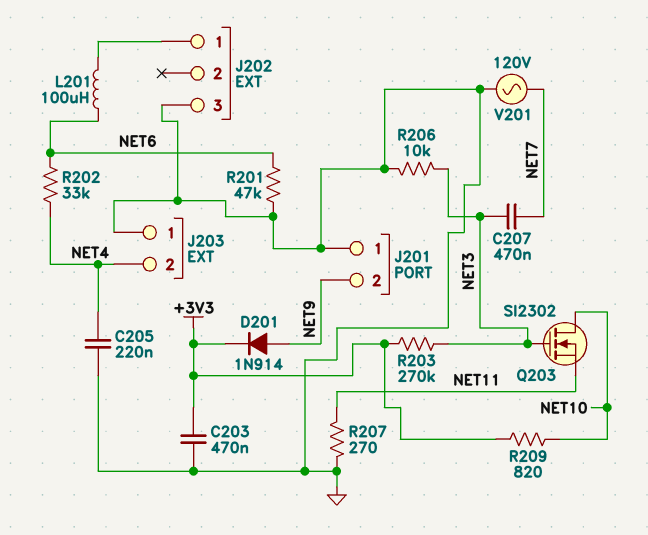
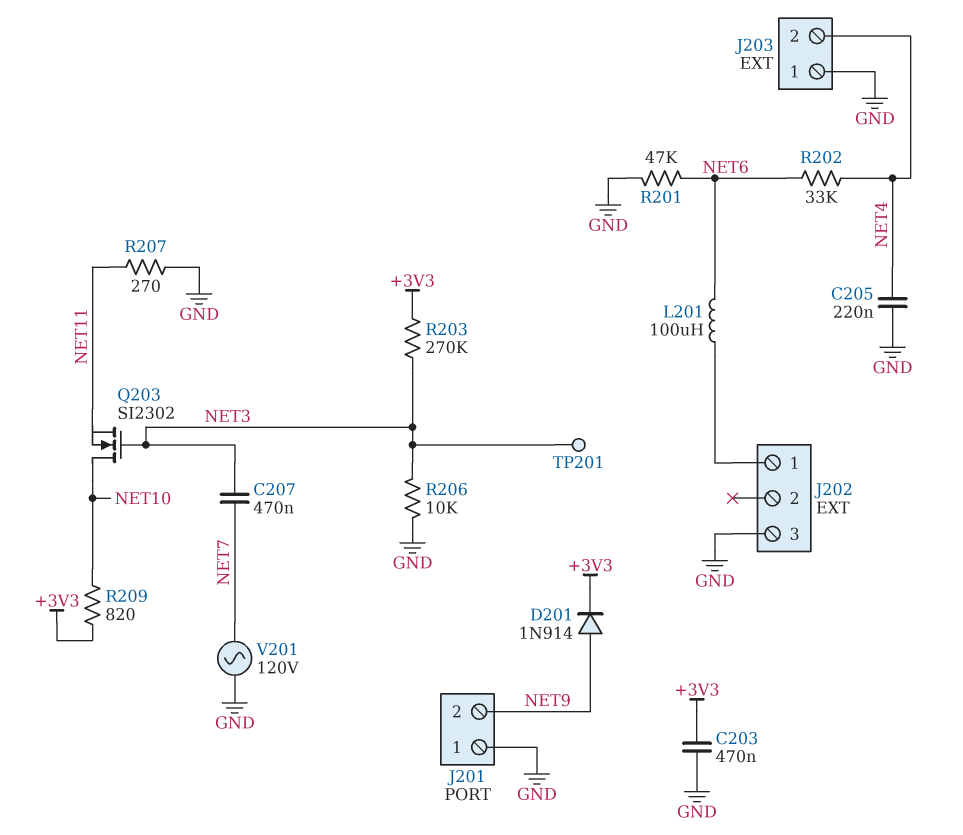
TP201: none -> test point (NET3)

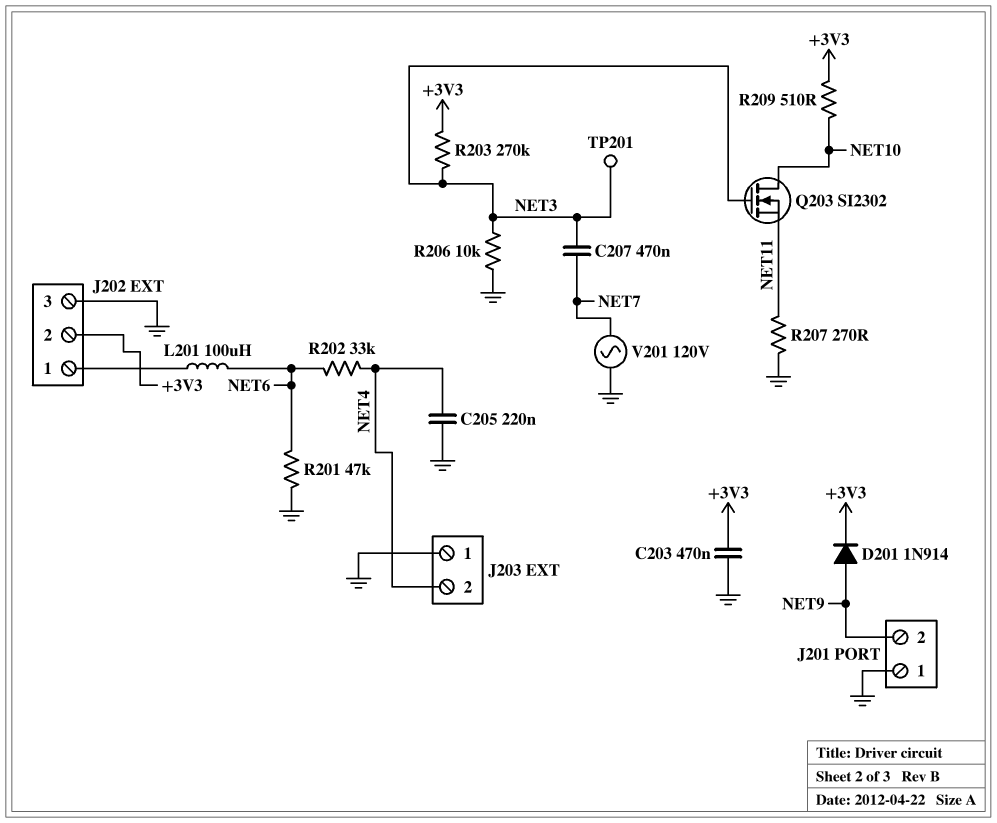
J202 pin 2: none -> +3V3
R209: 820 (+3V3, NET10) -> 510 (+3V3, NET10)

